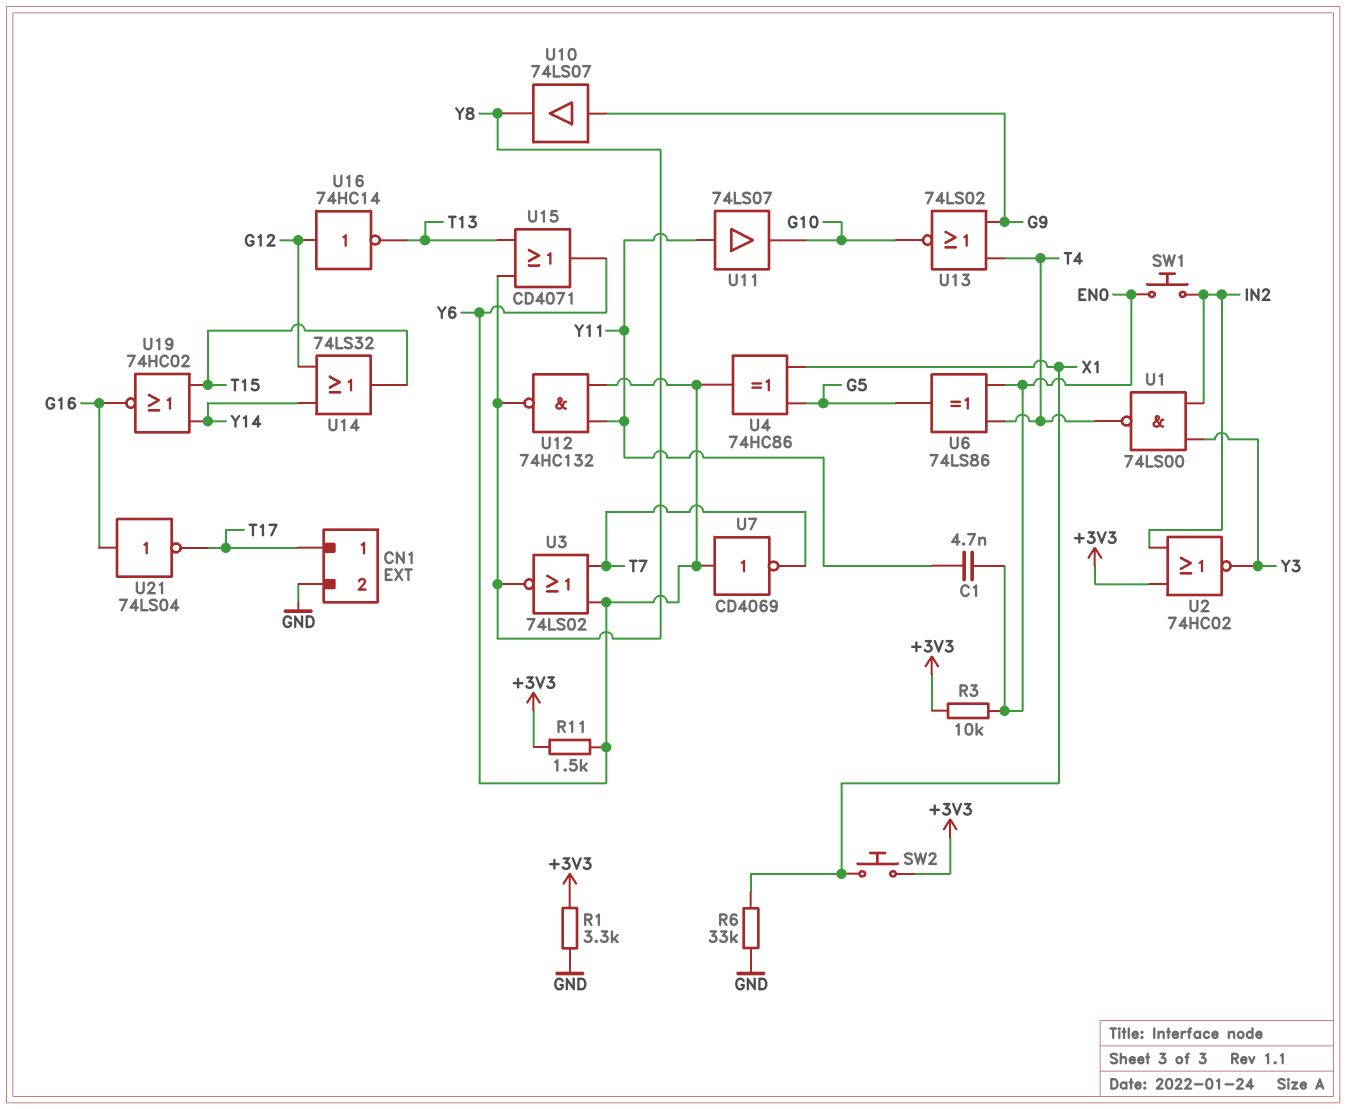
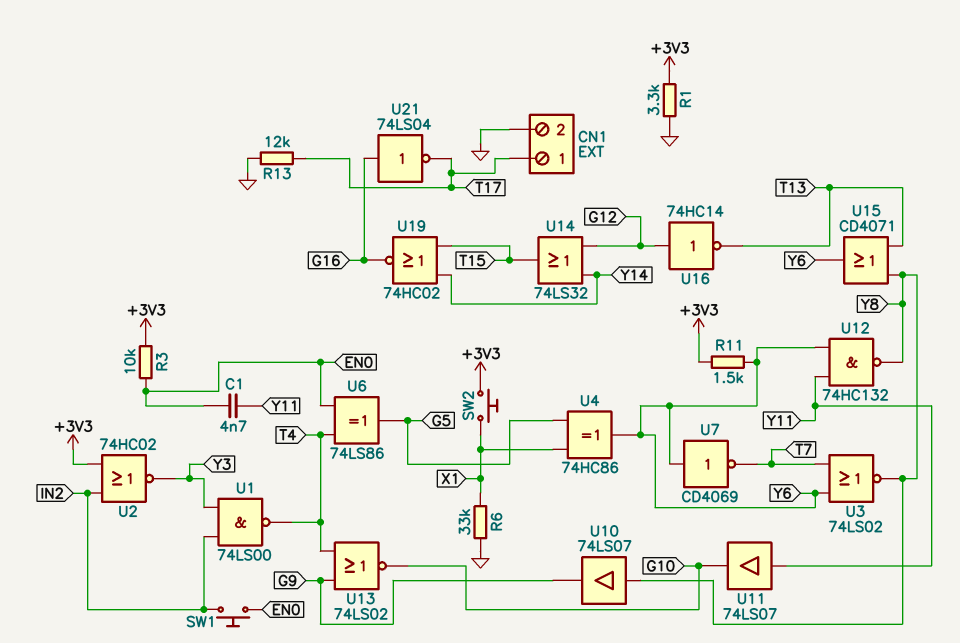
R13: none -> 12k (GND, T17)
U10: buffer 74LS07 (in G9, out Y8) -> buffer 74LS07 (in Y8, out G9)

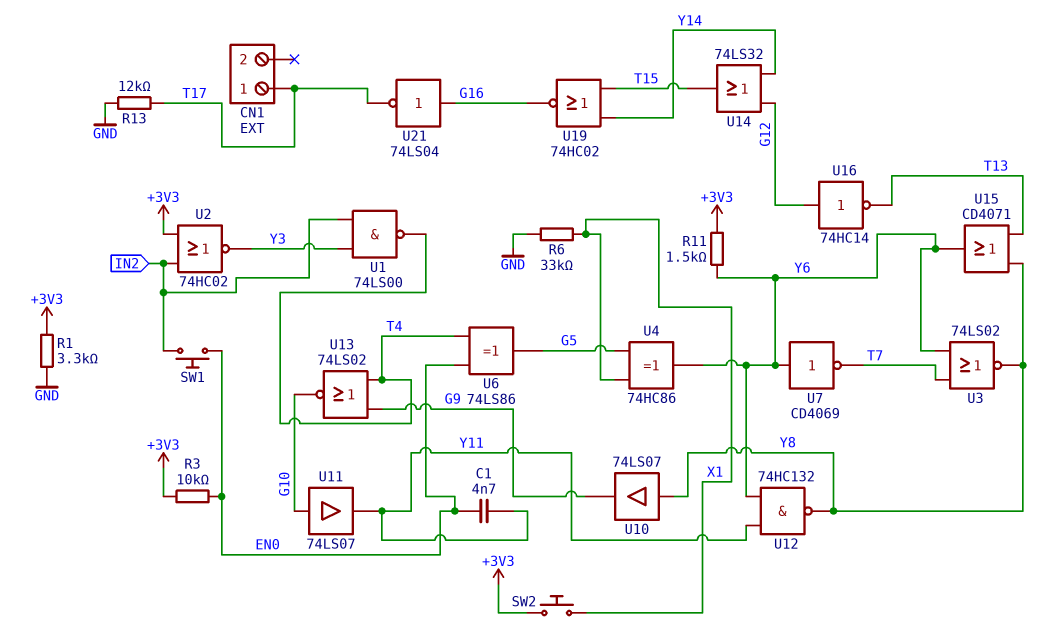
CN1 pin 2: GND -> none
U11: buffer 74LS07 (in Y11, out G10) -> buffer 74LS07 (in G10, out Y11)

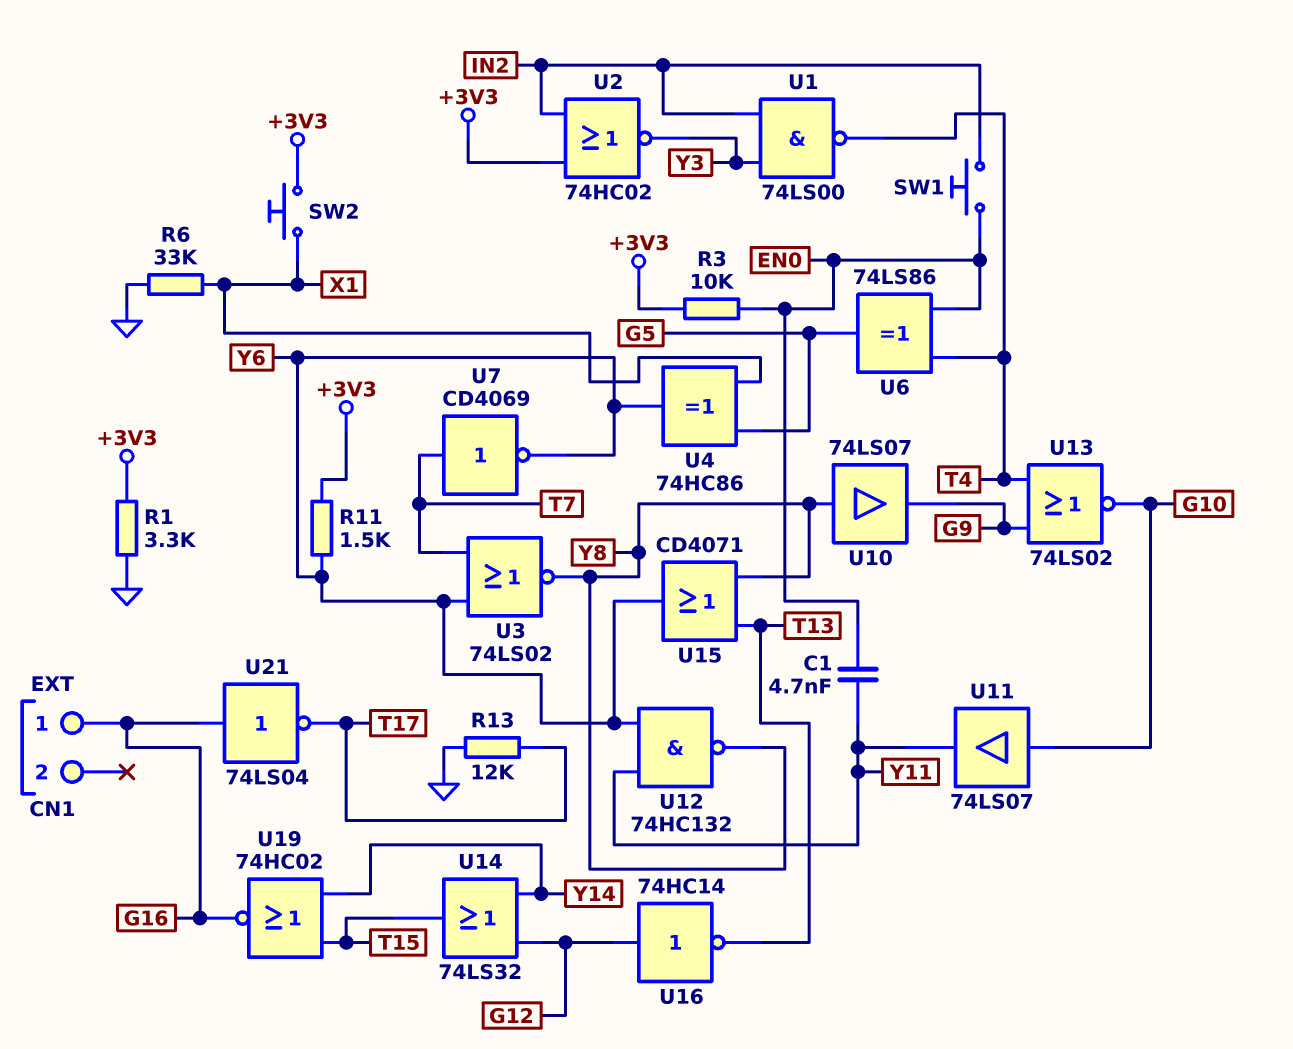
CN1 pin 1: T17 -> G16
U7: NOT CD4069 (in Y6, out T7) -> NOT CD4069 (in T7, out Y6)

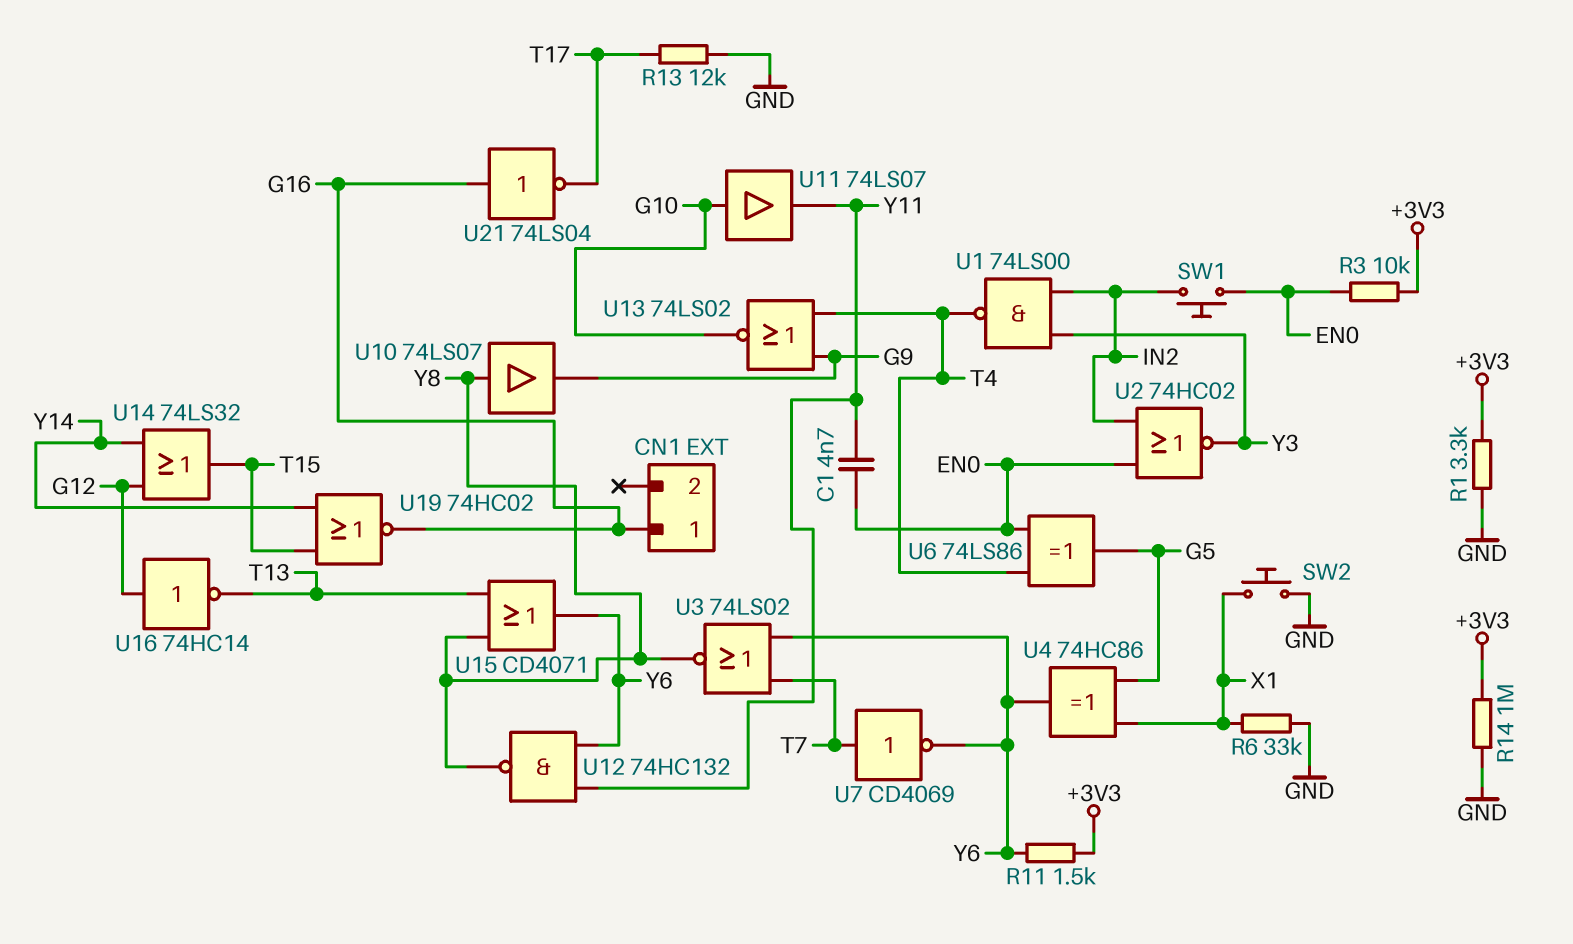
R14: none -> 1M (+3V3, GND)
SW2: button (+3V3, X1) -> button (GND, X1)
U2: NOR 74HC02 (in +3V3, in IN2, out Y3) -> NOR 74HC02 (in EN0, in IN2, out Y3)

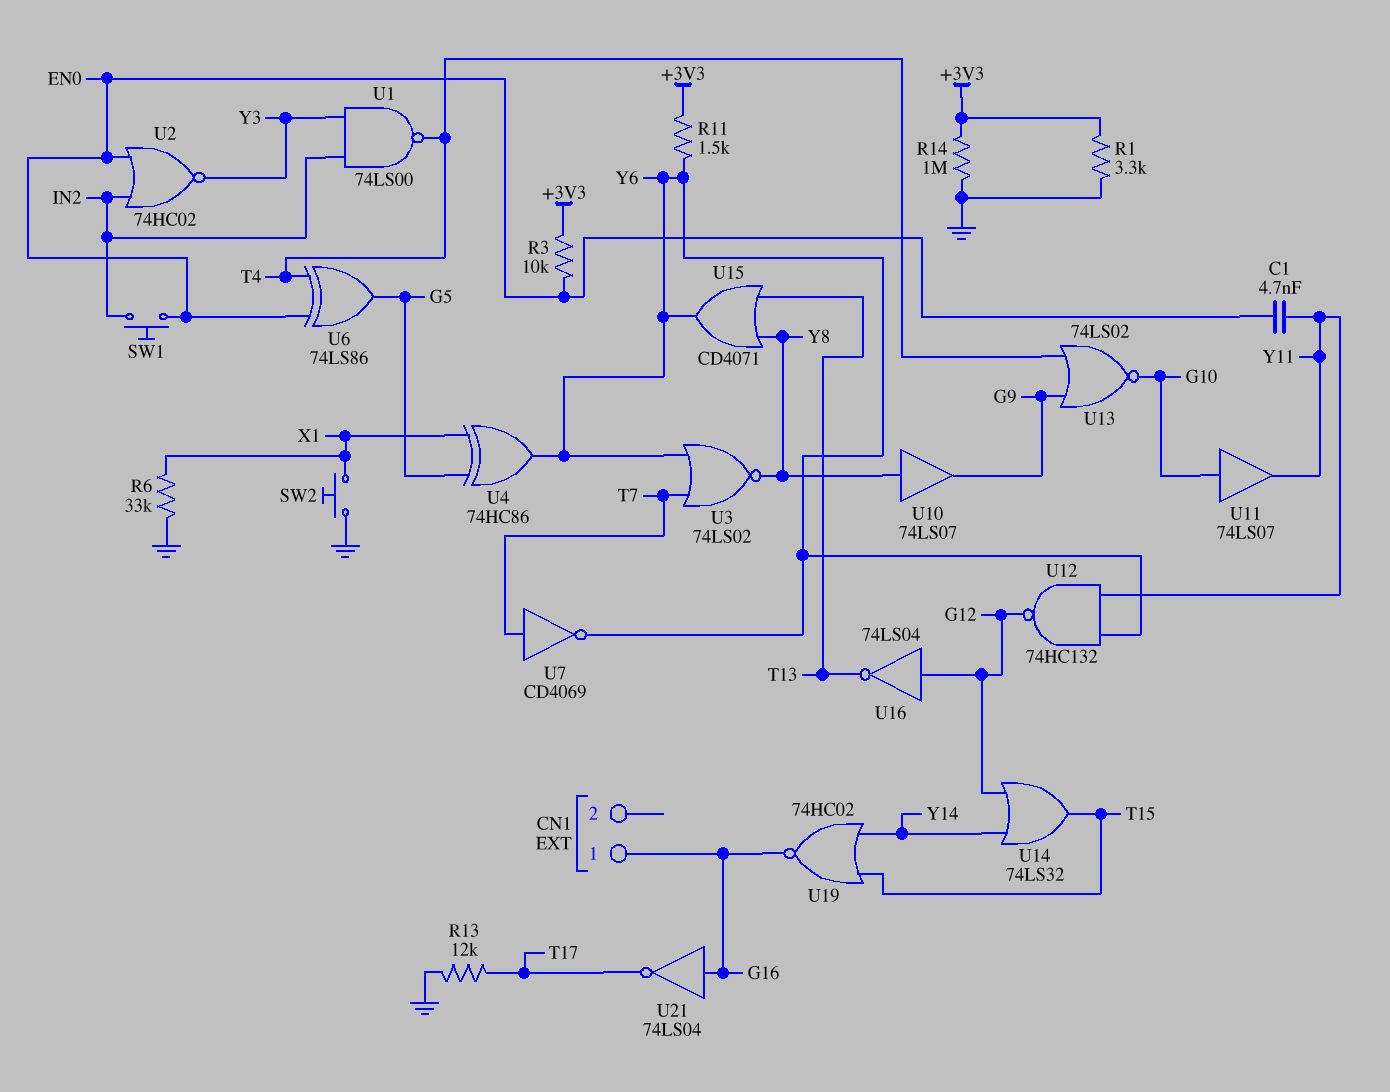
U12: NAND 74HC132 (in Y6, in Y11, out Y8) -> NAND 74HC132 (in Y6, in Y11, out G12)
U16: NOT 74HC14 (in G12, out T13) -> NOT 74LS04 (in G12, out T13)

